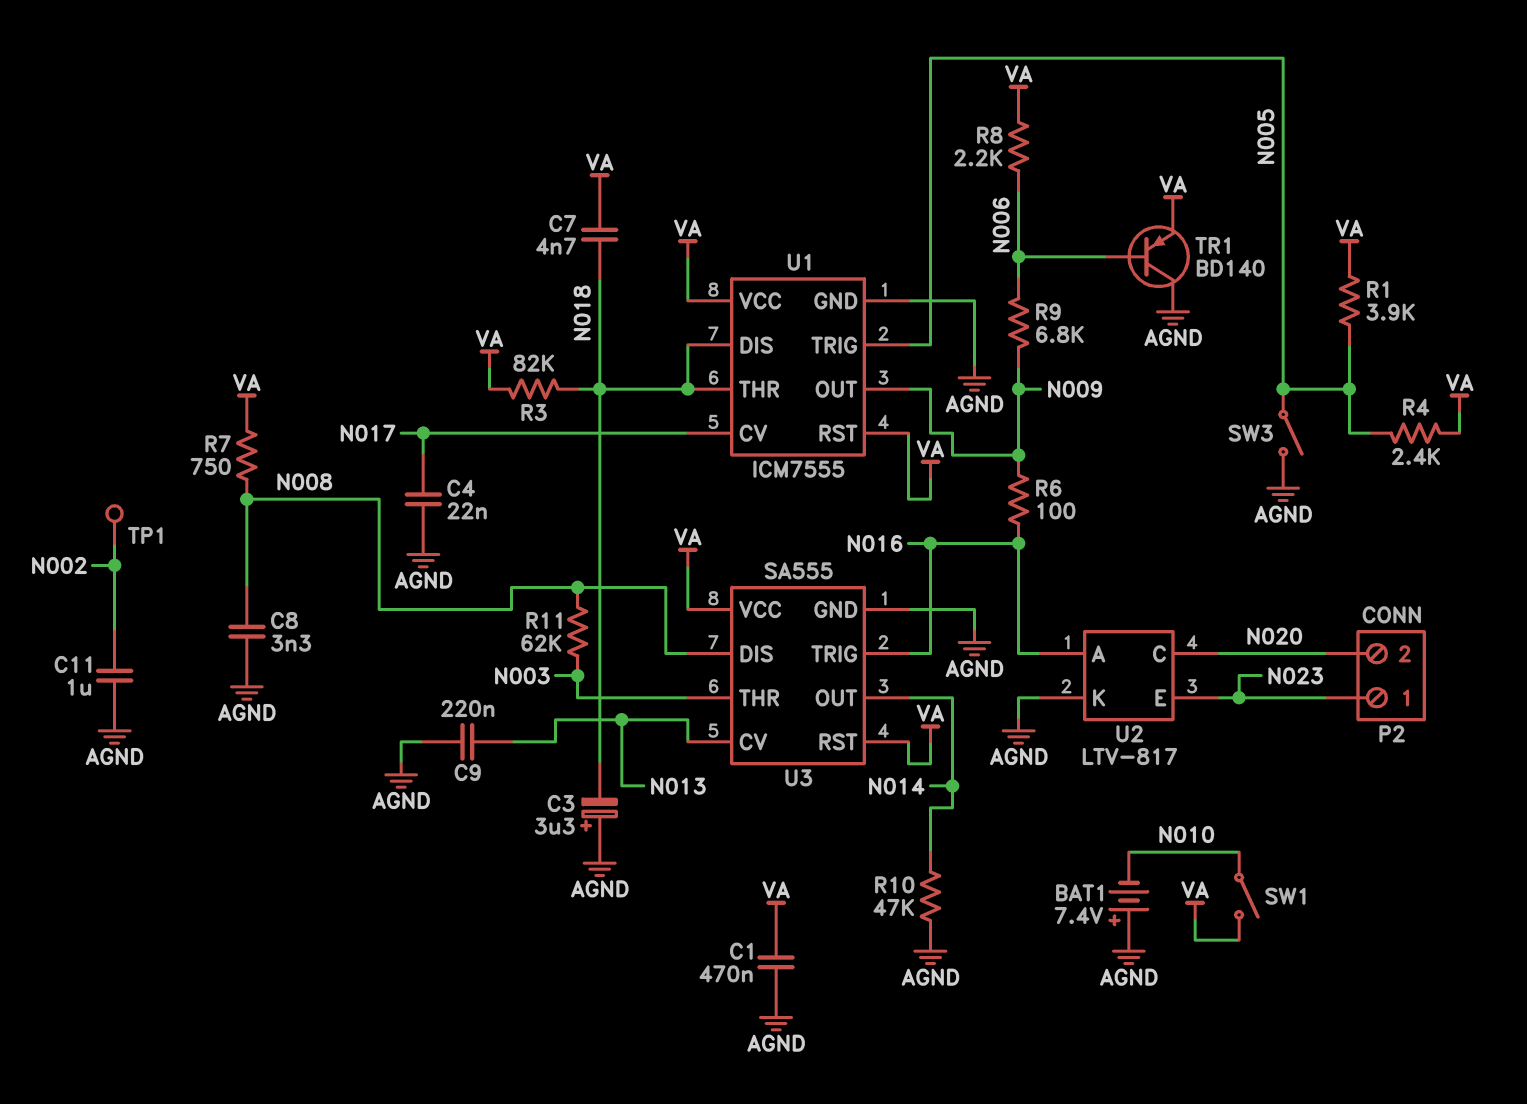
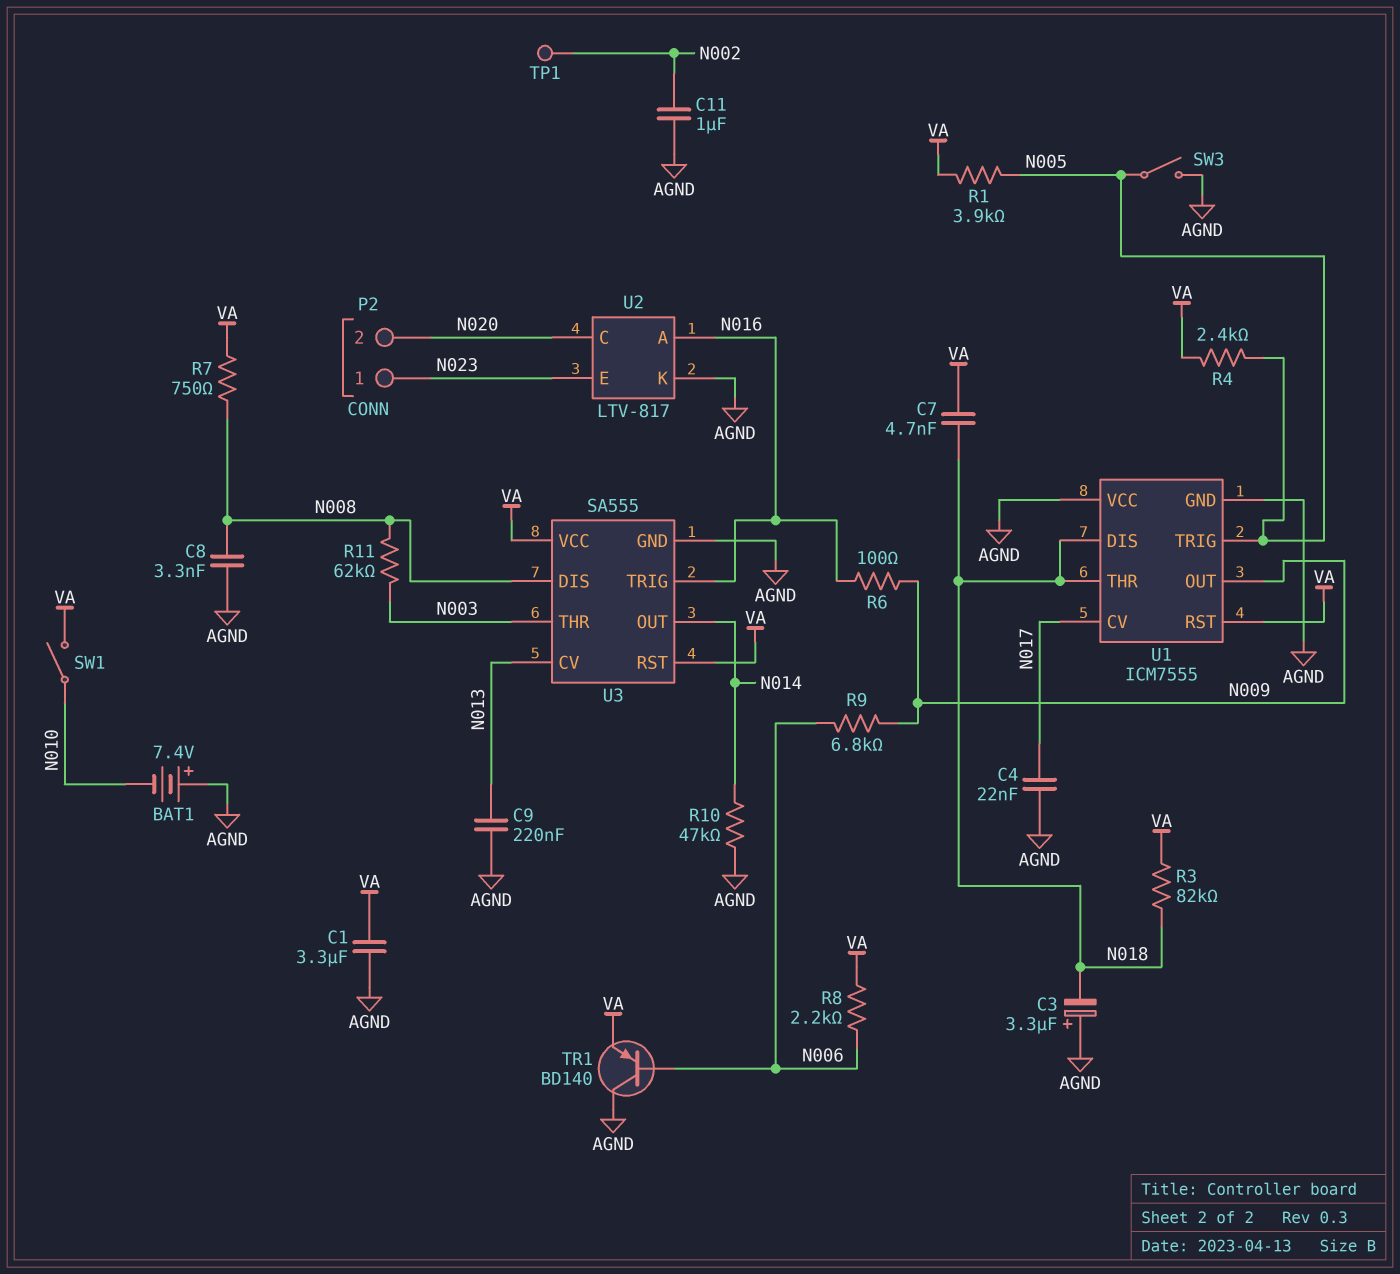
C1: 470nF (AGND, VA) -> 3.3uF (AGND, VA)
U1 pin VCC: VA -> AGND

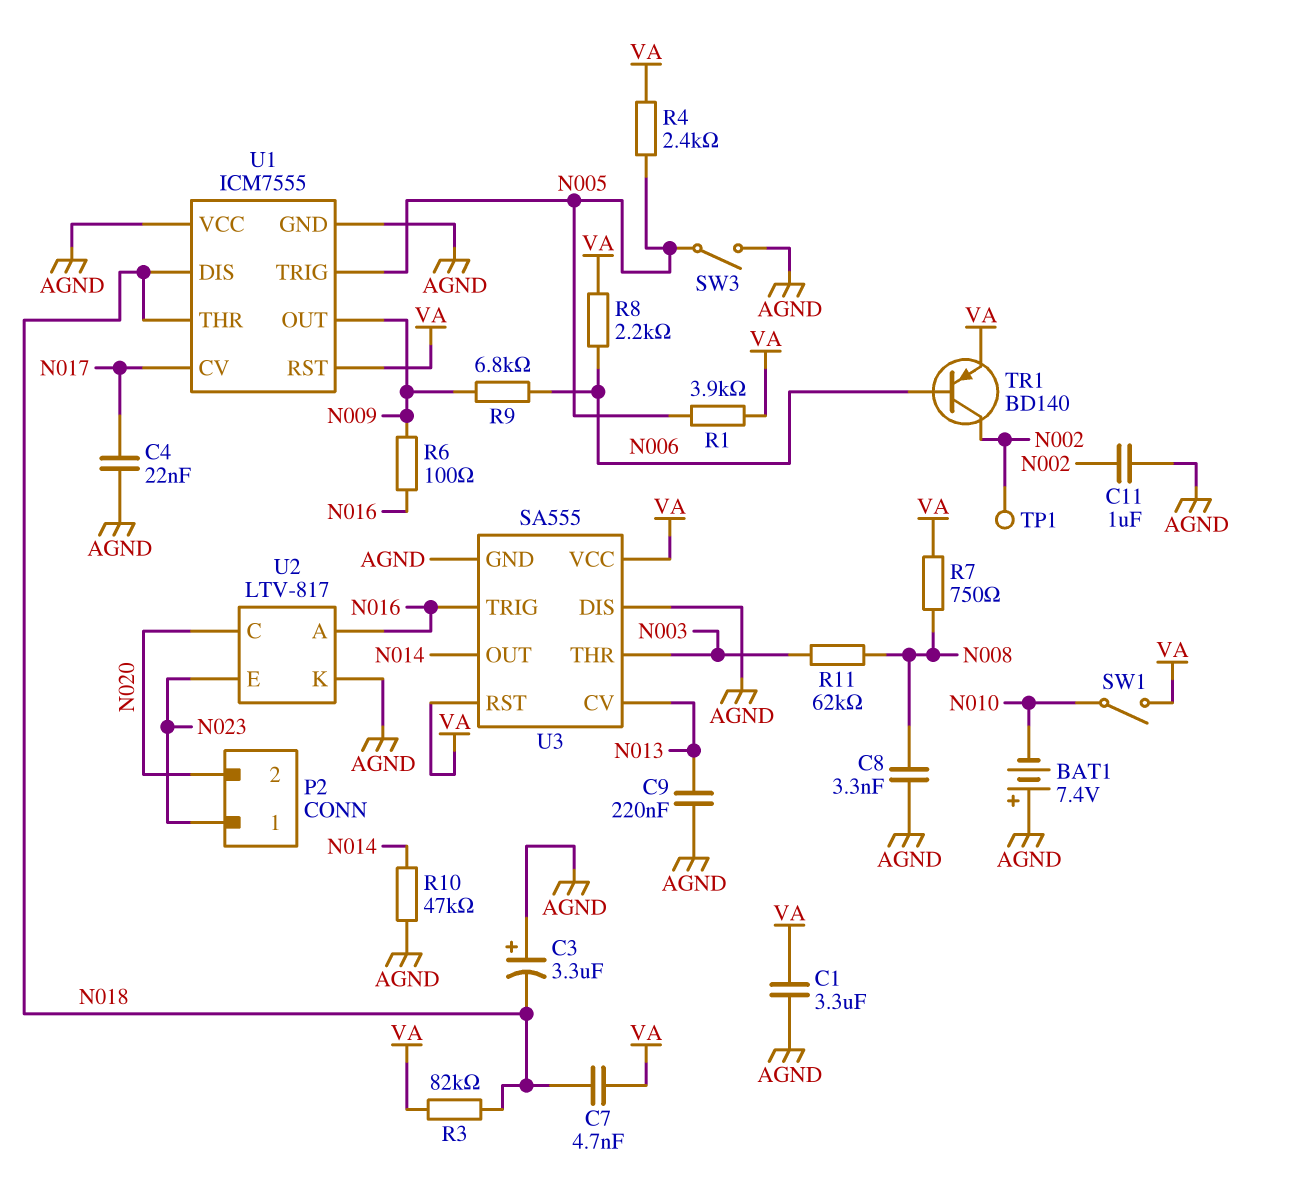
TR1: PNP BD140 (B N006, C AGND, E VA) -> PNP BD140 (B N006, C N002, E VA)
U3 pin DIS: N008 -> AGND

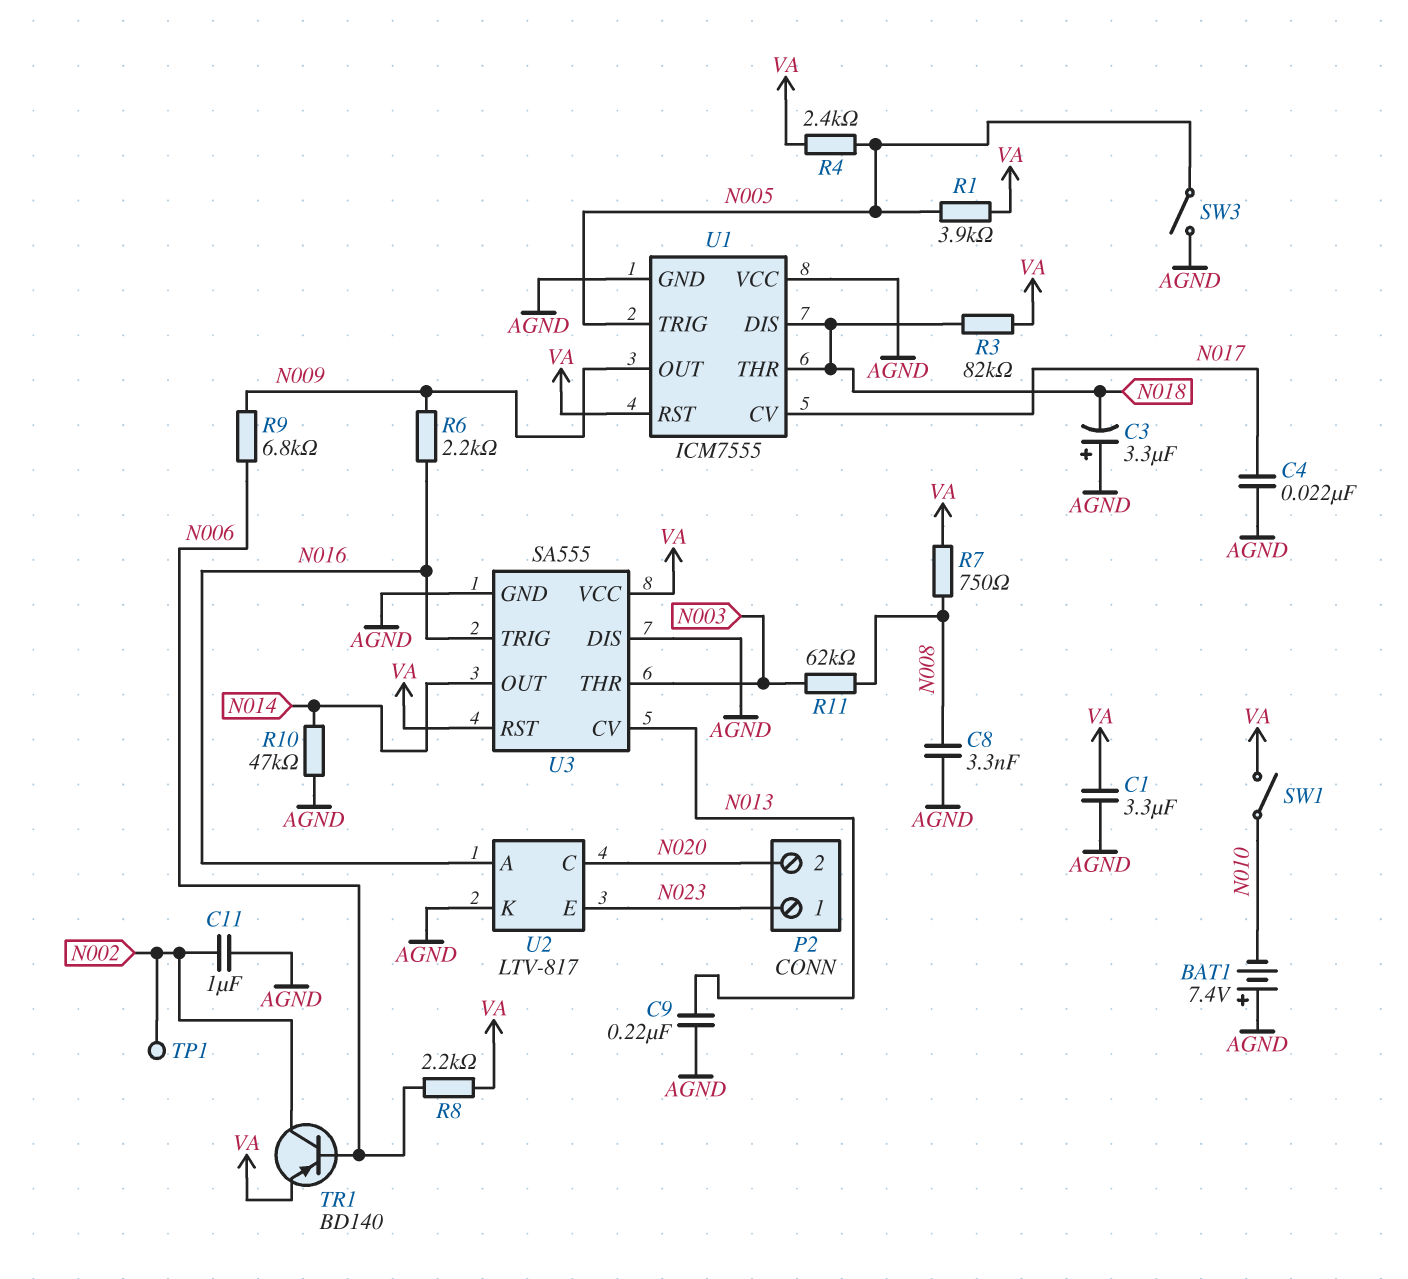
C7: 4.7nF (N018, VA) -> none
R6: 100 (N009, N016) -> 2.2k (N009, N016)

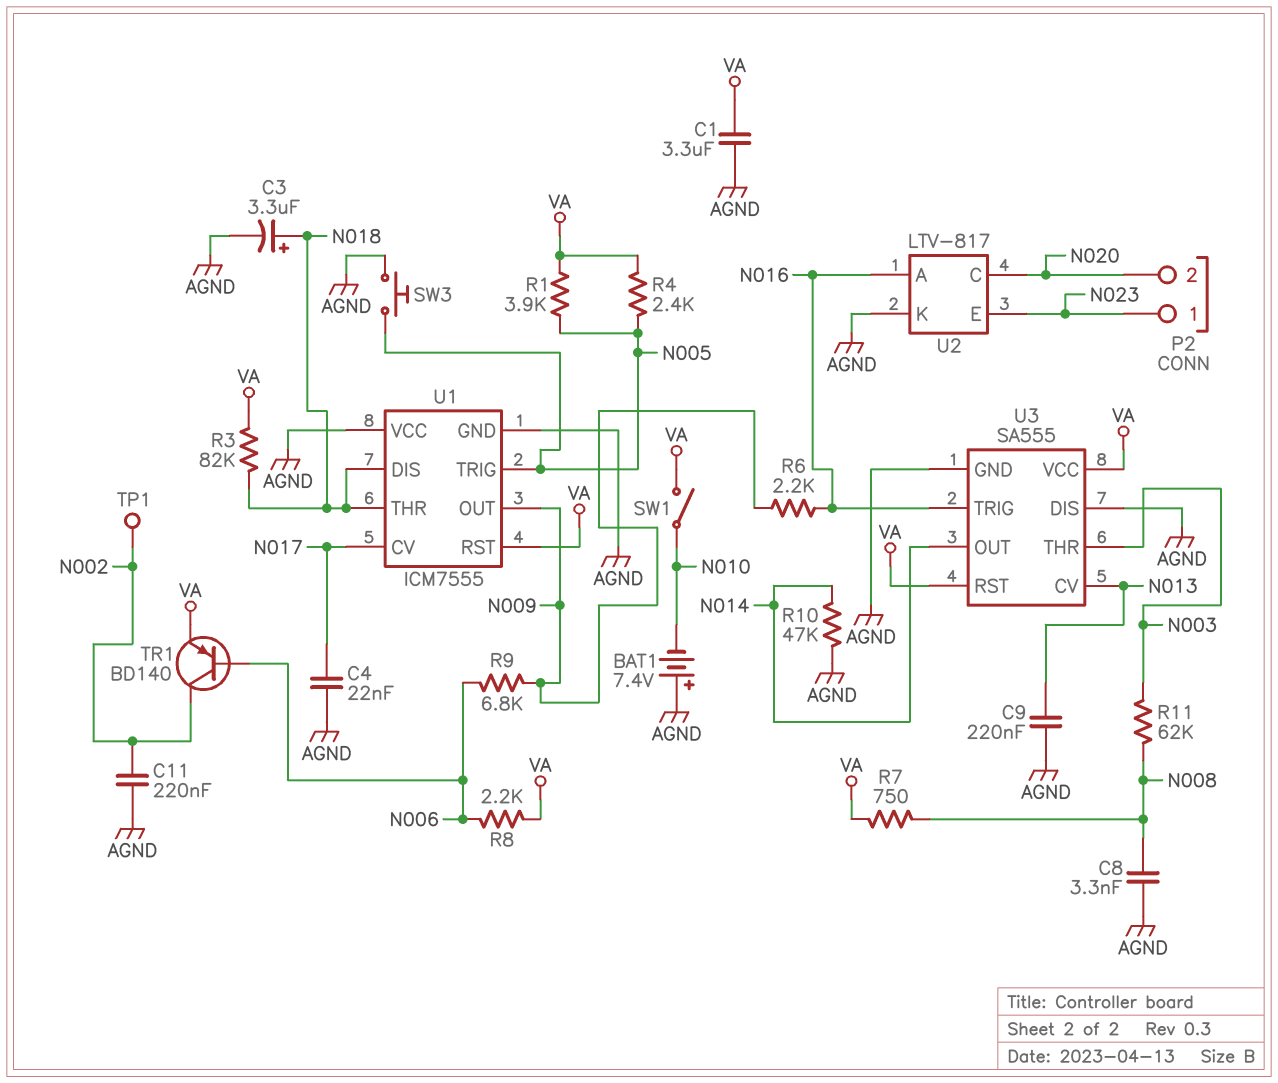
C3: 3.3uF (plus AGND, minus N018) -> 3.3uF (plus N018, minus AGND)
C11: 1uF (AGND, N002) -> 220nF (AGND, N002)
SW3: switch (AGND, N005) -> button (AGND, N005)

